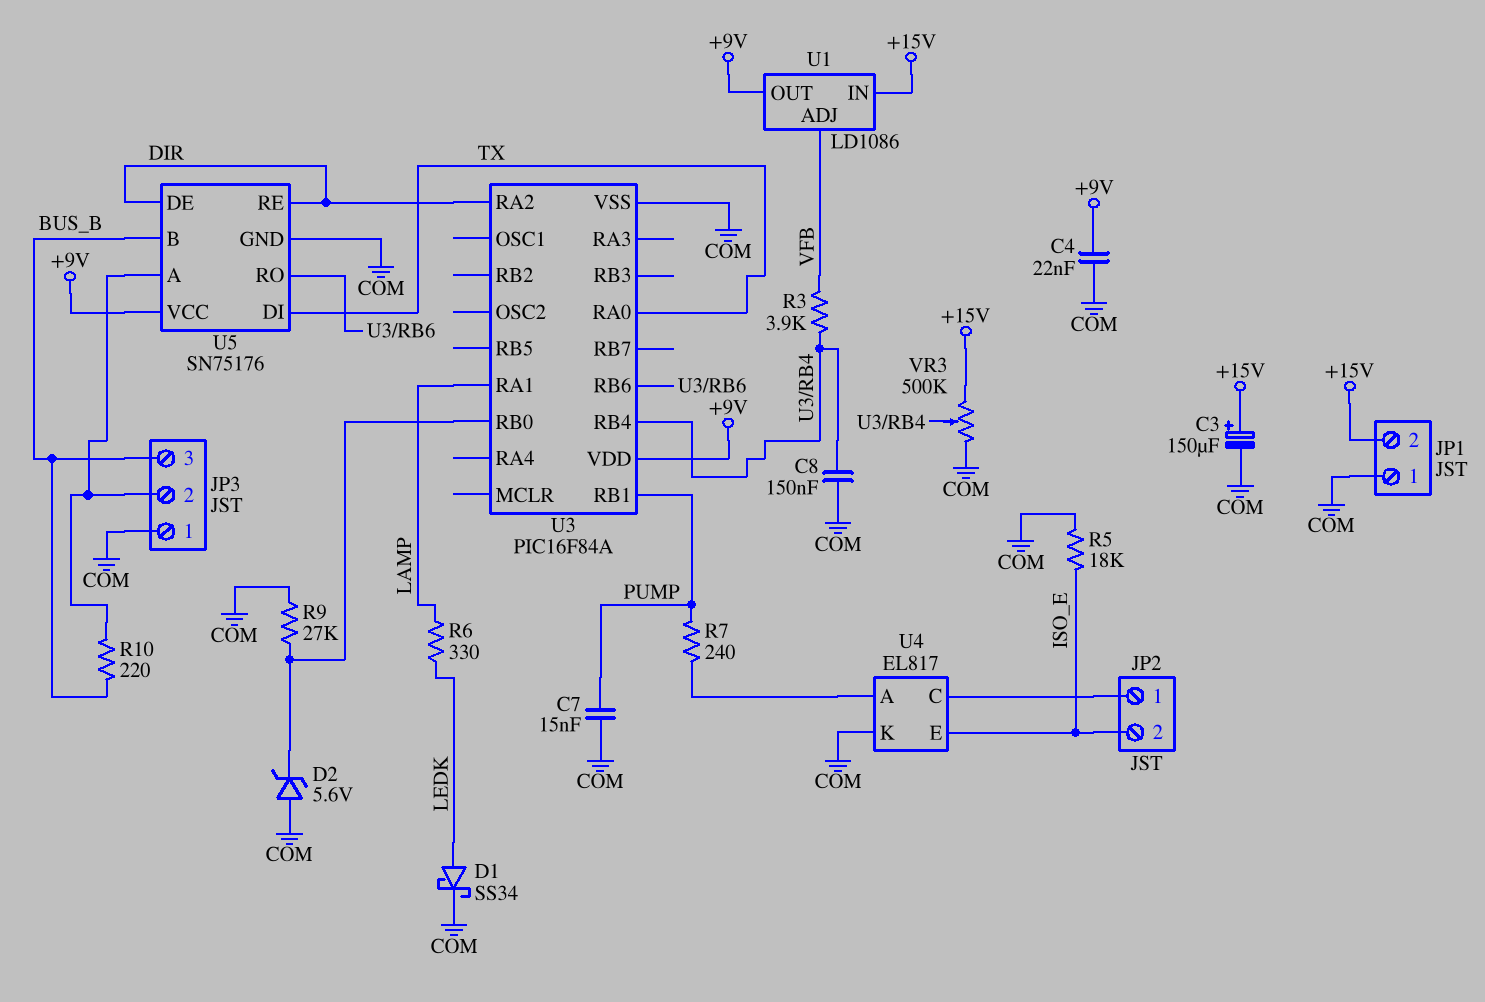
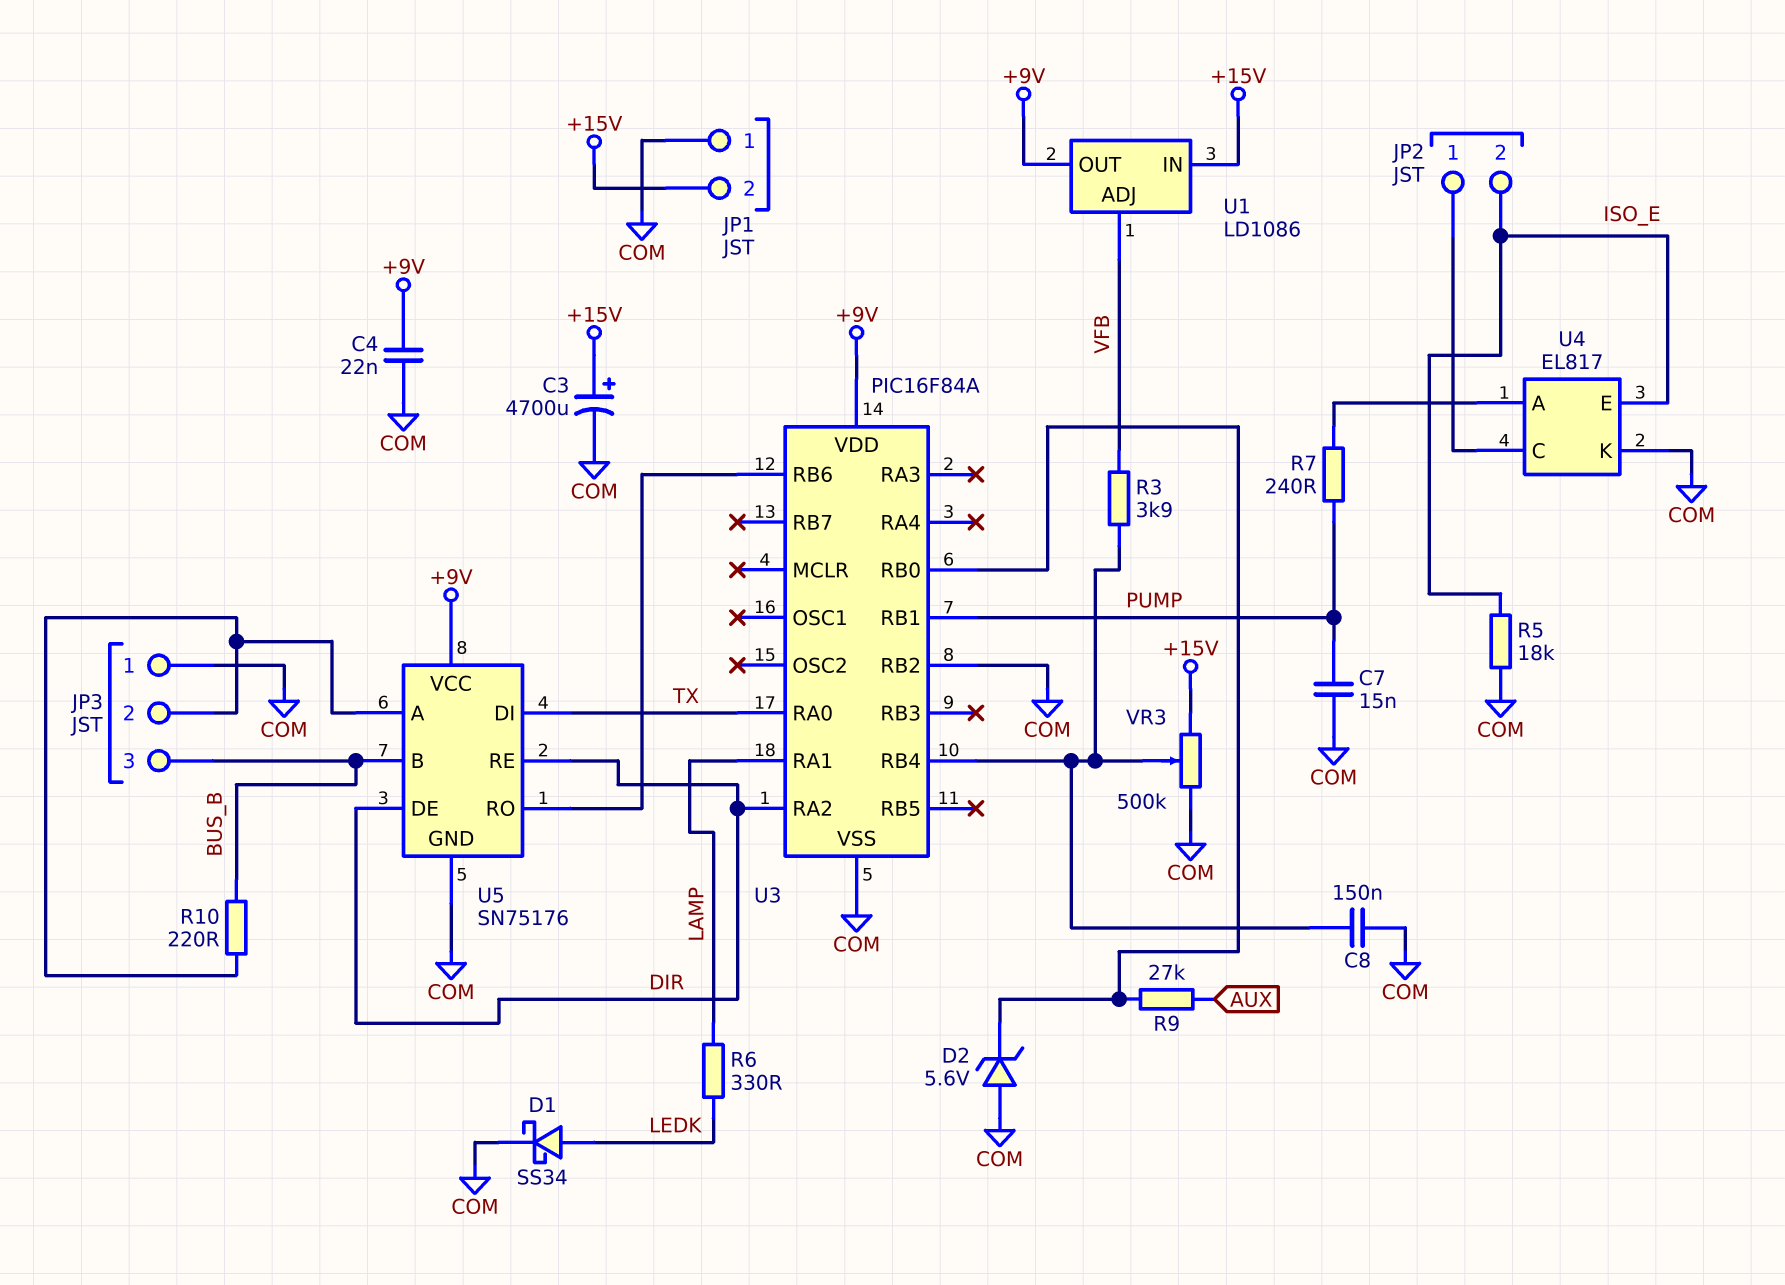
C3: 150uF (plus +15V, minus COM) -> 4700uF (plus +15V, minus COM)
R9: 27k (COM, U3/RB0) -> 27k (AUX, U3/RB0)
U3 pin RB2: none -> COM

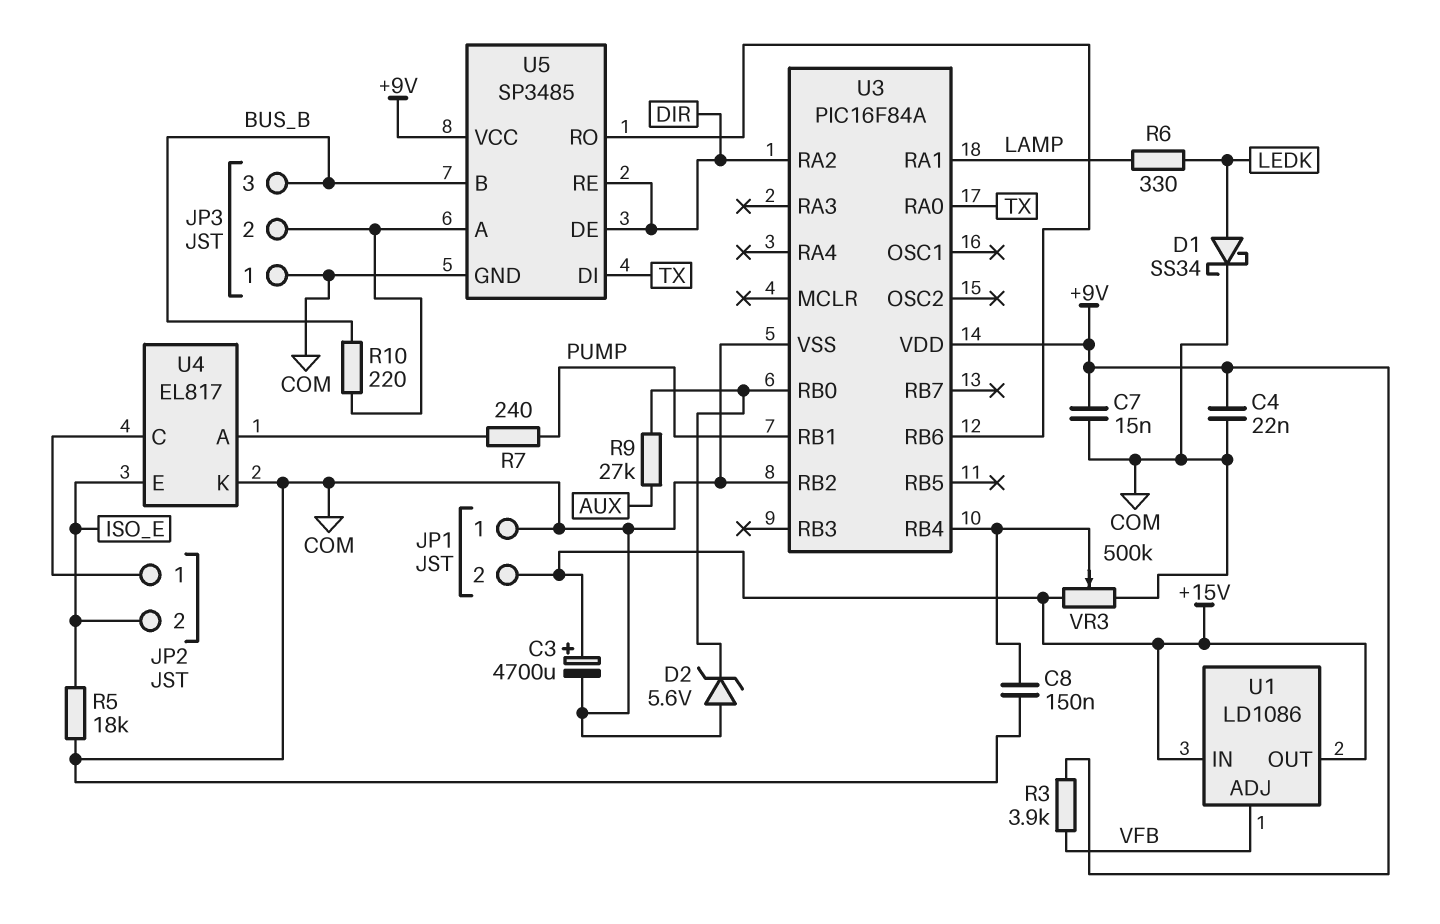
C7: 15nF (COM, PUMP) -> 15nF (+9V, COM)
R3: 3.9k (U3/RB4, VFB) -> 3.9k (+9V, VFB)
U1 pin OUT: +9V -> +15V
U5: SN75176 -> SP3485

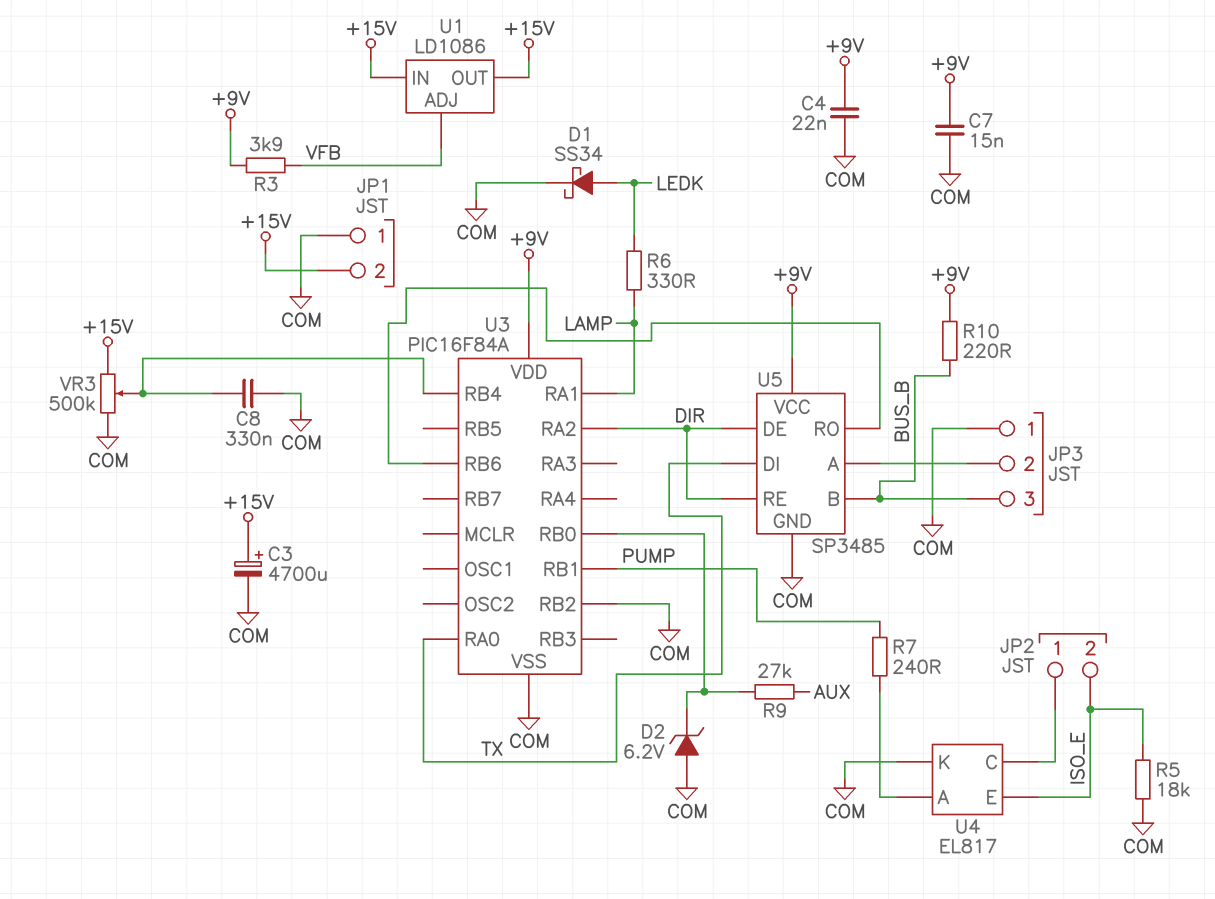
C8: 150nF (COM, U3/RB4) -> 330nF (COM, U3/RB4)
D2: zener 5.6V (A COM, K U3/RB0) -> zener 6.2V (A COM, K U3/RB0)
R10: 220 (BUS_B, JP3/2) -> 220 (+9V, BUS_B)

